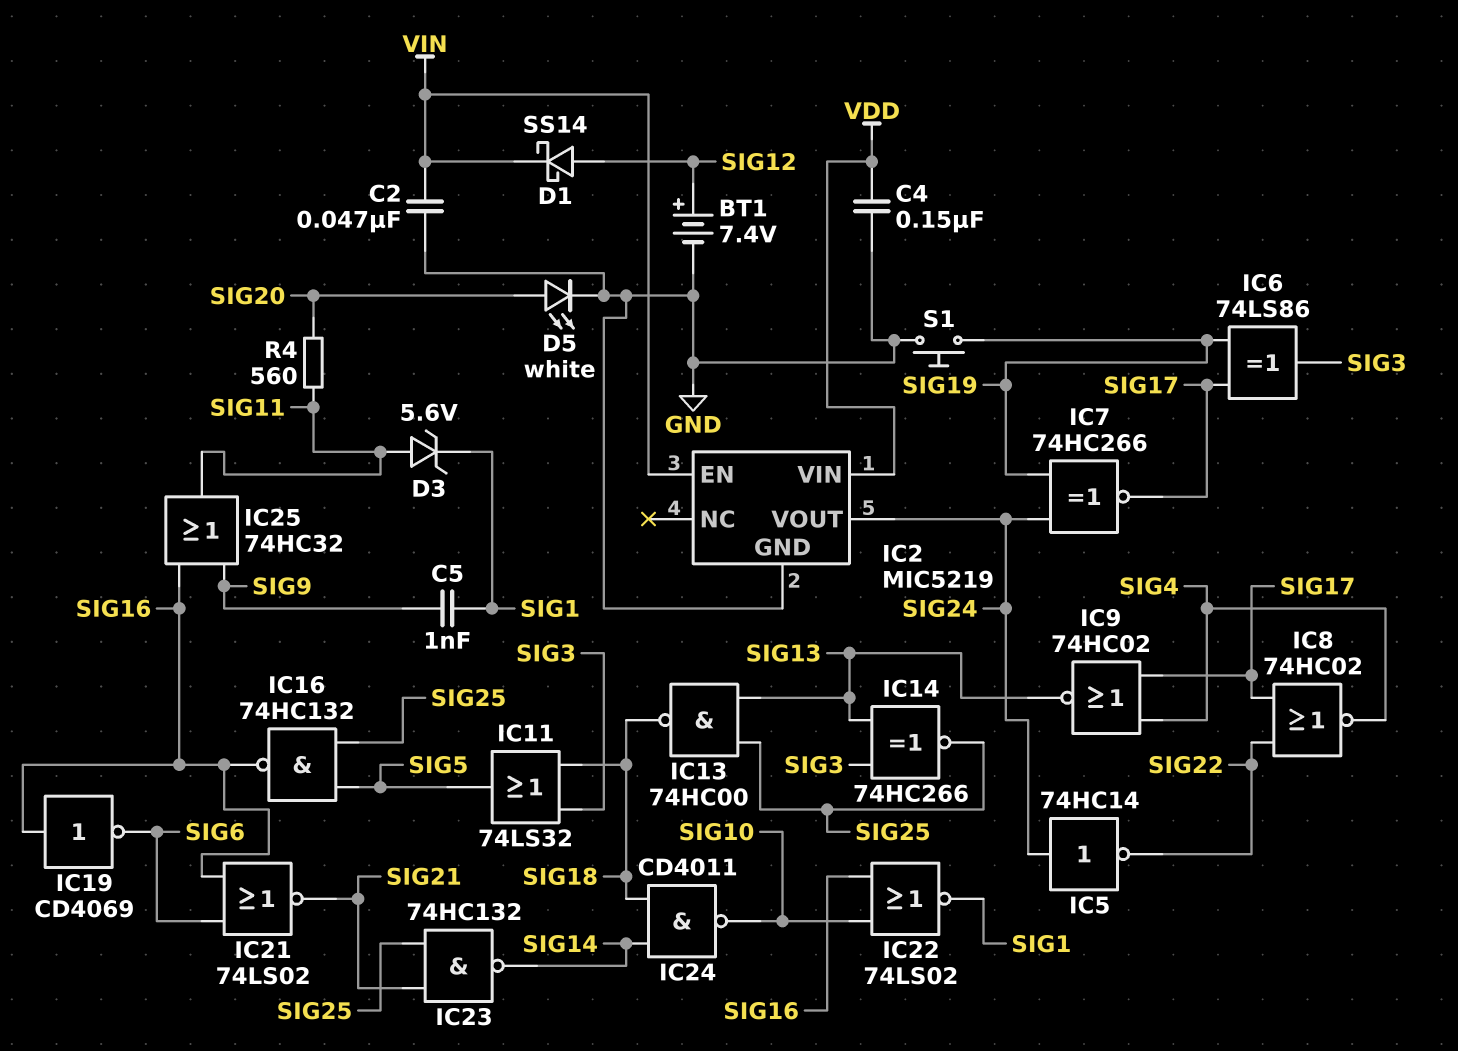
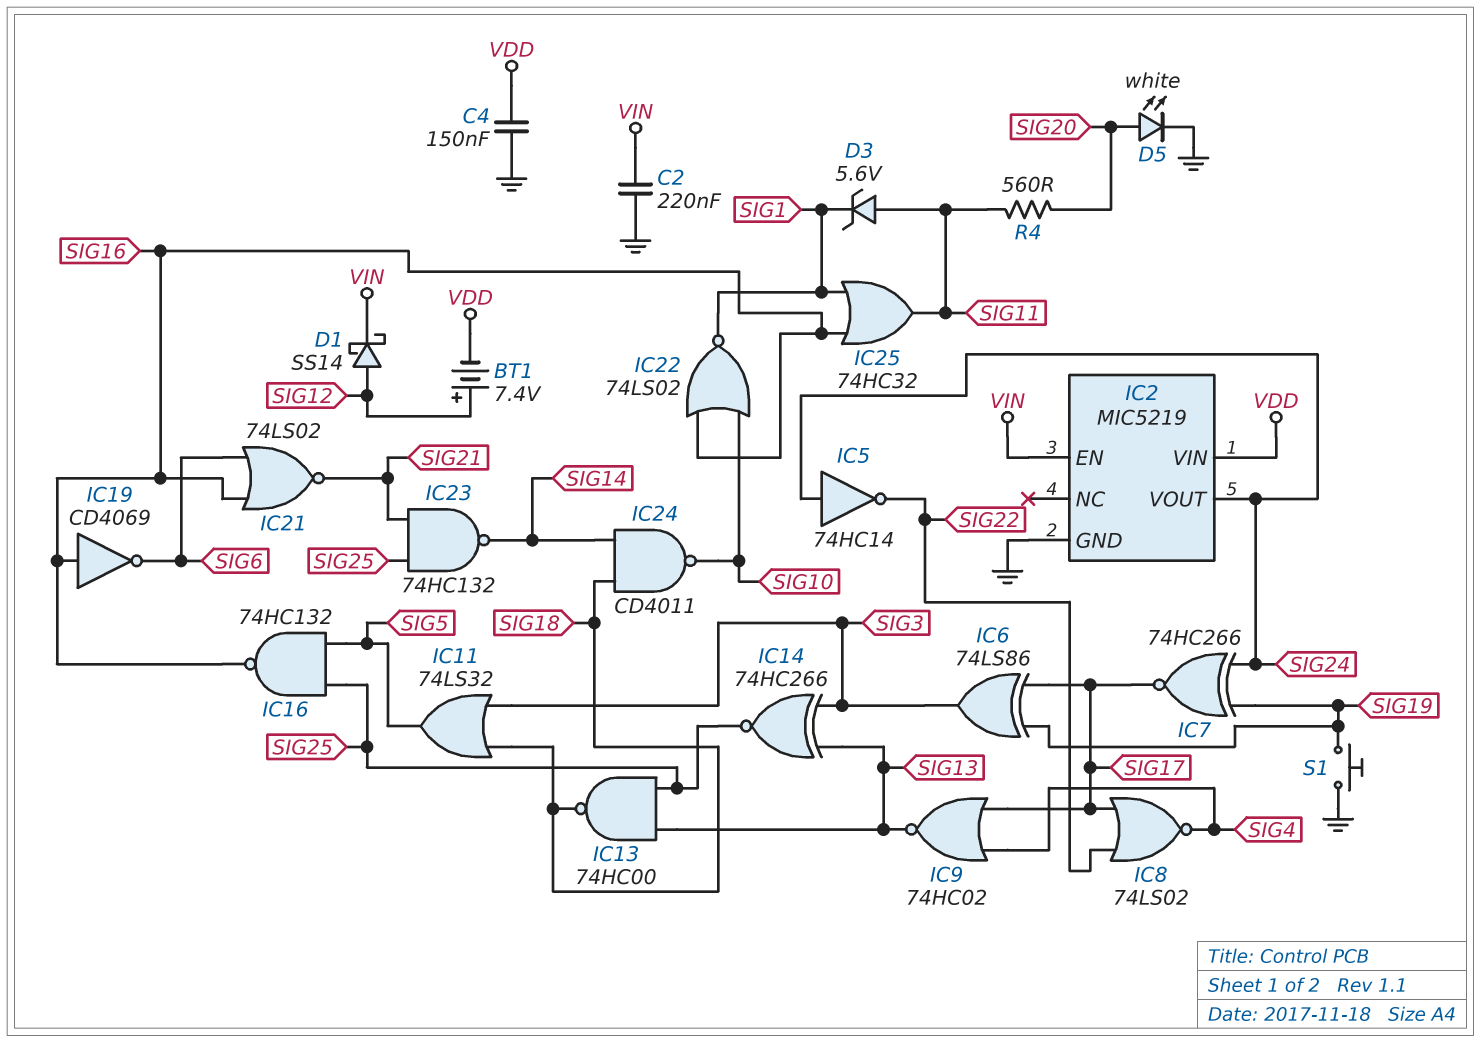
BT1: 7.4V (plus SIG12, minus GND) -> 7.4V (plus SIG12, minus VDD)
C2: 47nF (GND, VIN) -> 220nF (GND, VIN)
C5: 1nF (SIG1, SIG9) -> none
IC8: NOR 74HC02 (in SIG17, in SIG22, out SIG4) -> NOR 74LS02 (in SIG17, in SIG22, out SIG4)
IC25: OR 74HC32 (in SIG9, in SIG16, out SIG11) -> OR 74HC32 (in SIG1, in SIG16, out SIG11)

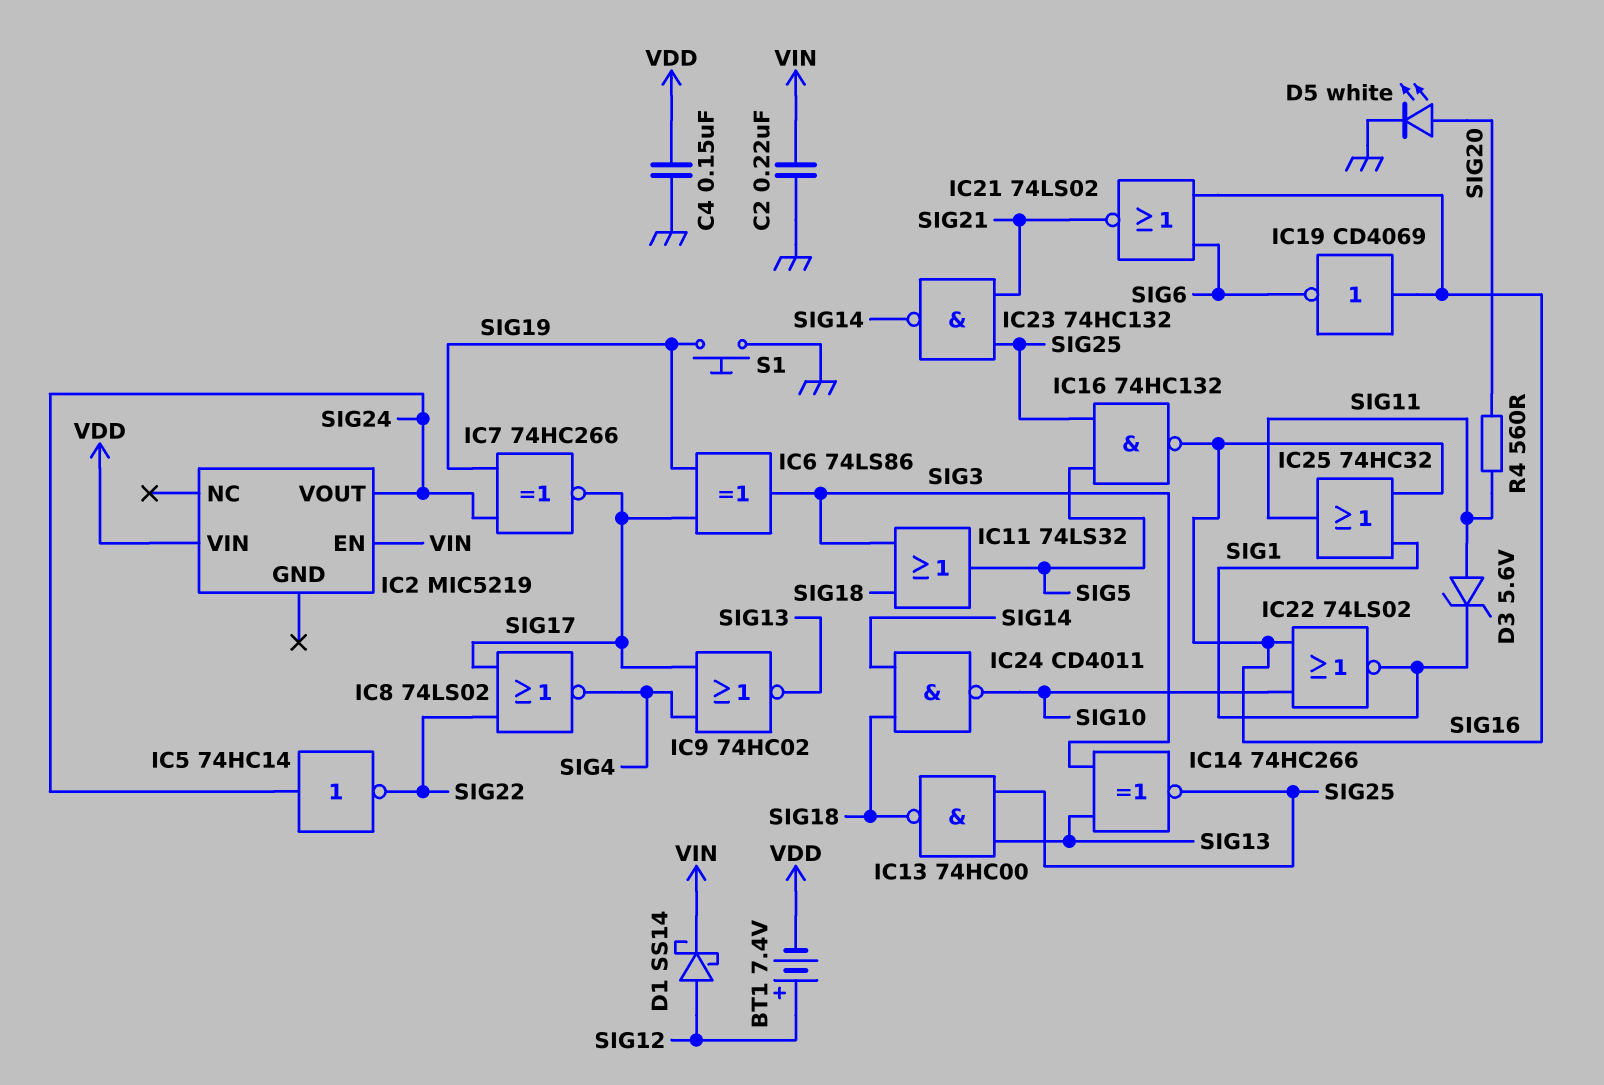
IC2 pin GND: GND -> none

